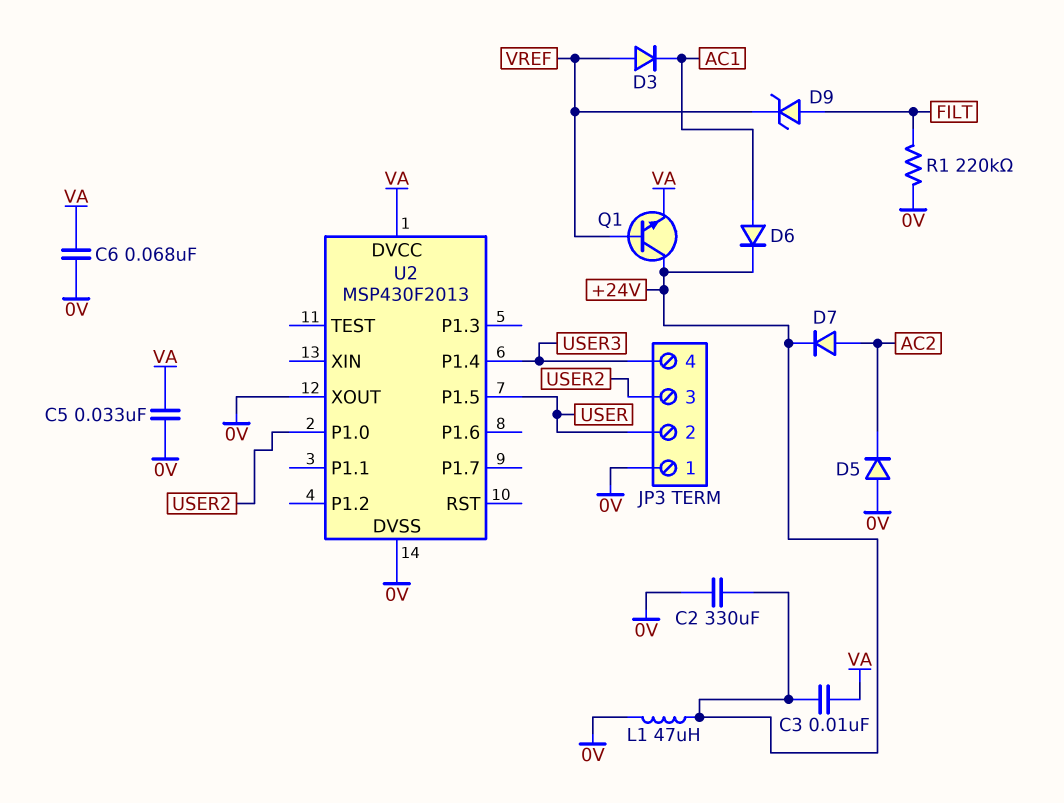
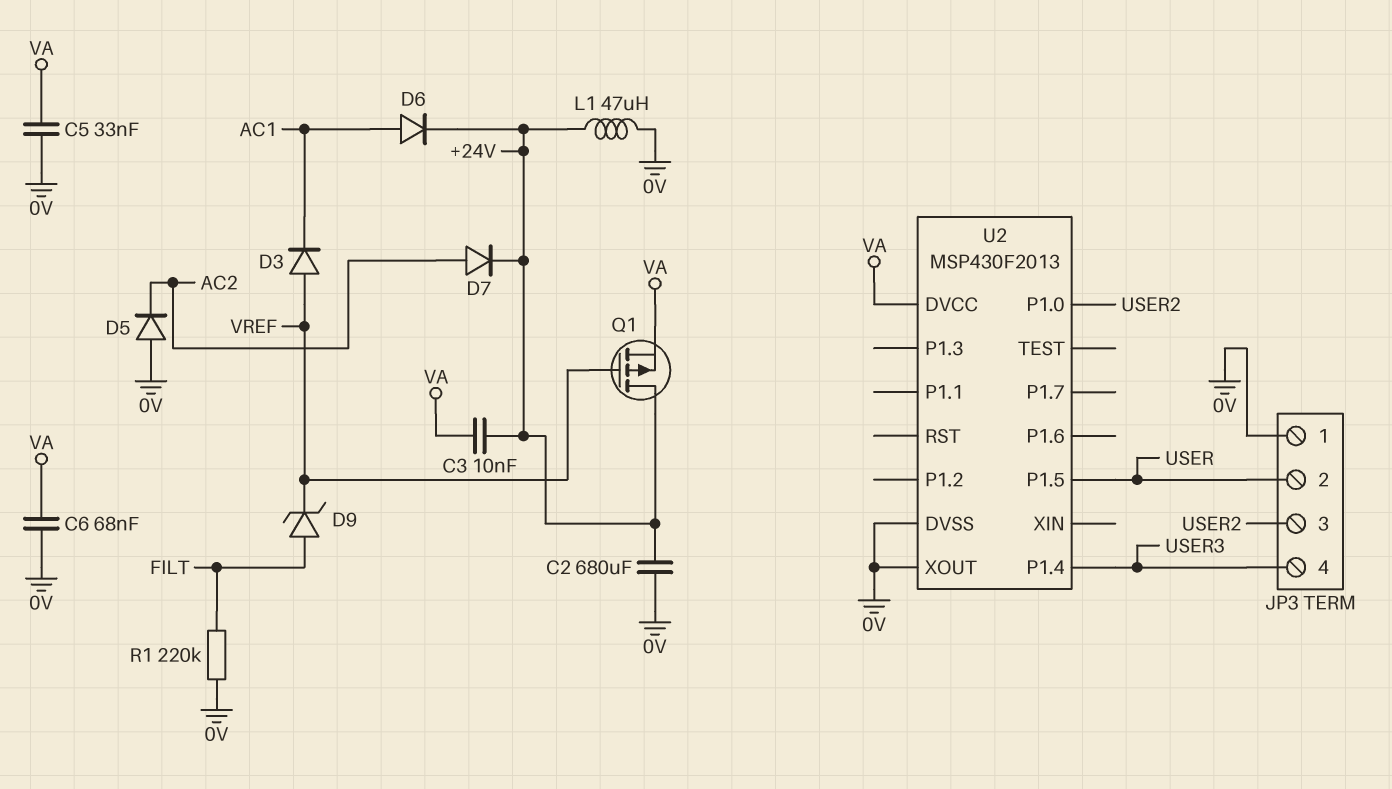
C2: 330uF (+24V, 0V) -> 680uF (+24V, 0V)
Q1: NPN (B VREF, C +24V, E VA) -> PMOS (G VREF, D +24V, S VA)

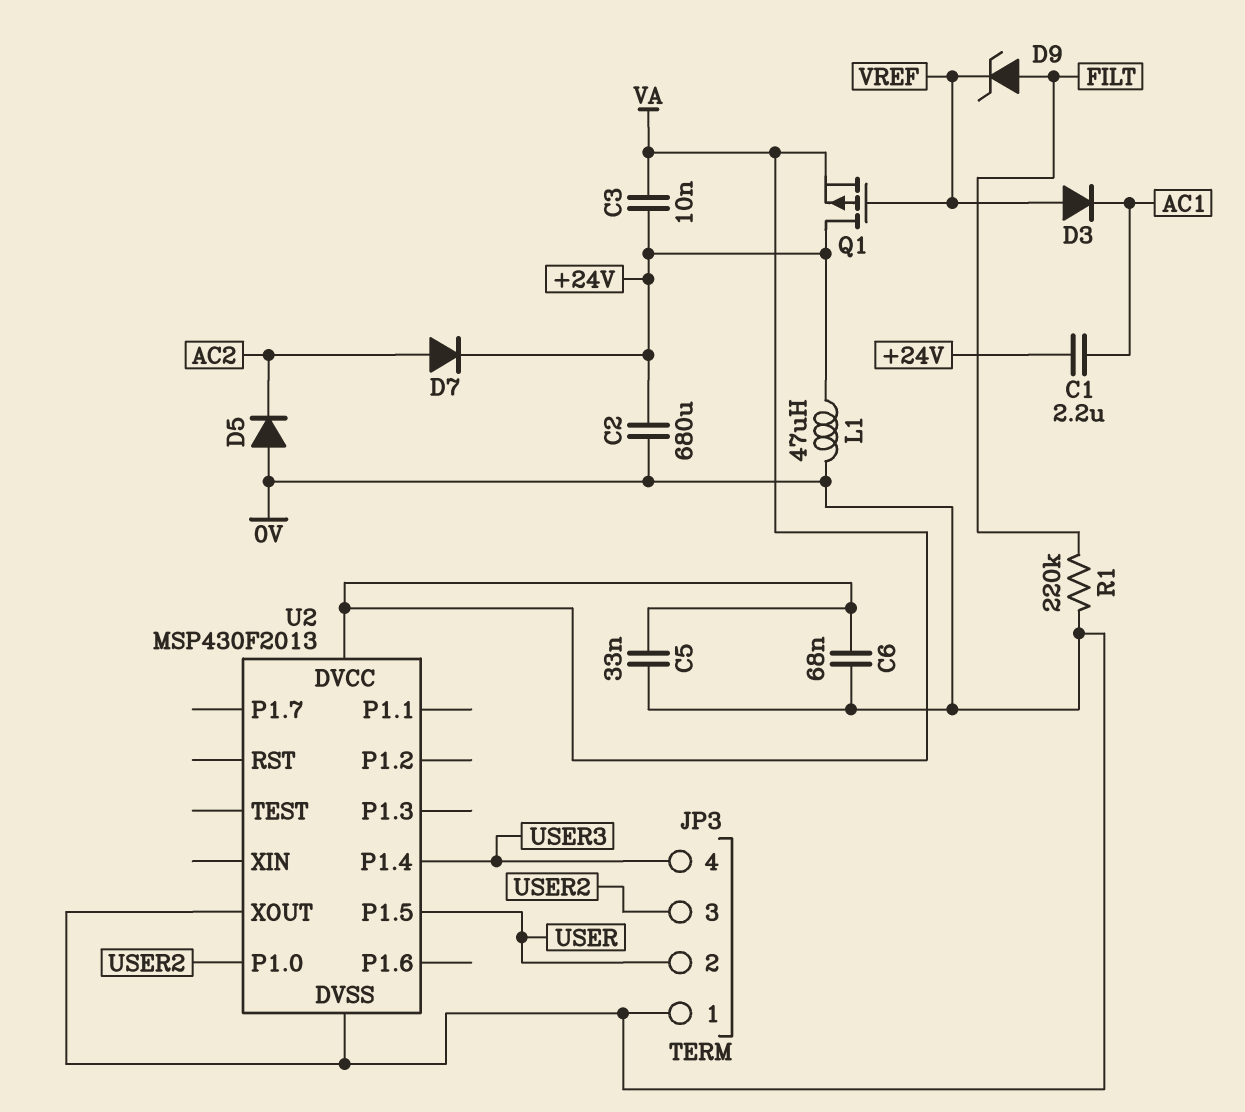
C1: none -> 2.2uF (+24V, AC1)
D6: diode (A AC1, K +24V) -> none

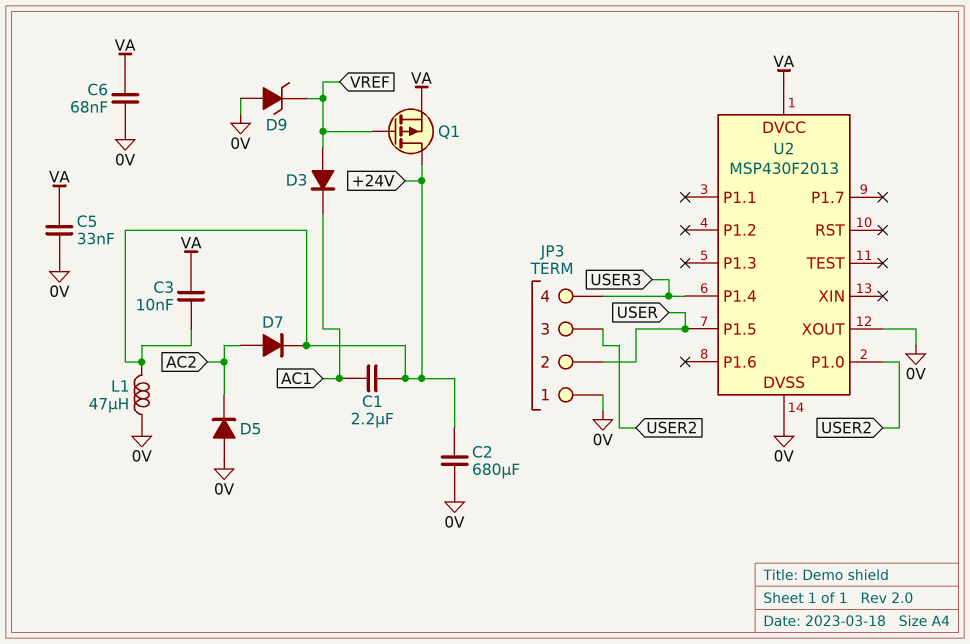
D9: zener (A FILT, K VREF) -> zener (A 0V, K VREF)
R1: 220k (0V, FILT) -> none

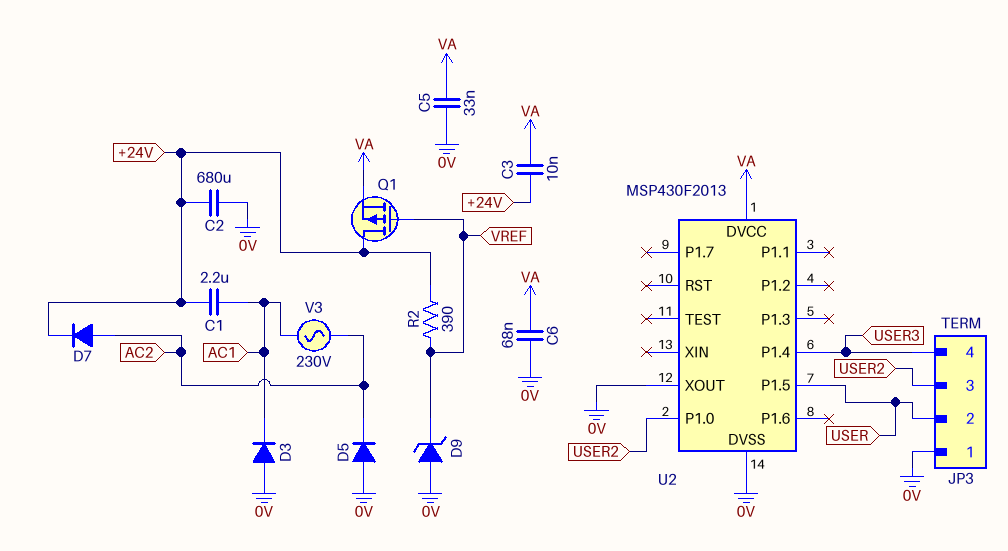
D3: diode (A VREF, K AC1) -> diode (A 0V, K AC1)
L1: 47uH (+24V, 0V) -> none
R2: none -> 390 (+24V, VREF)
V3: none -> AC 230V (AC1, AC2)

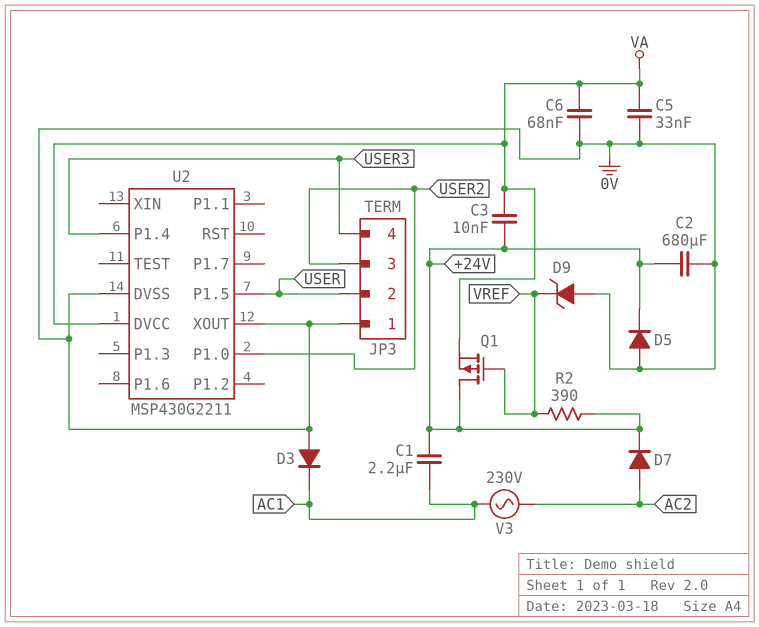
D5: diode (A 0V, K AC2) -> diode (A 0V, K +24V)
U2: MSP430F2013 -> MSP430G2211

